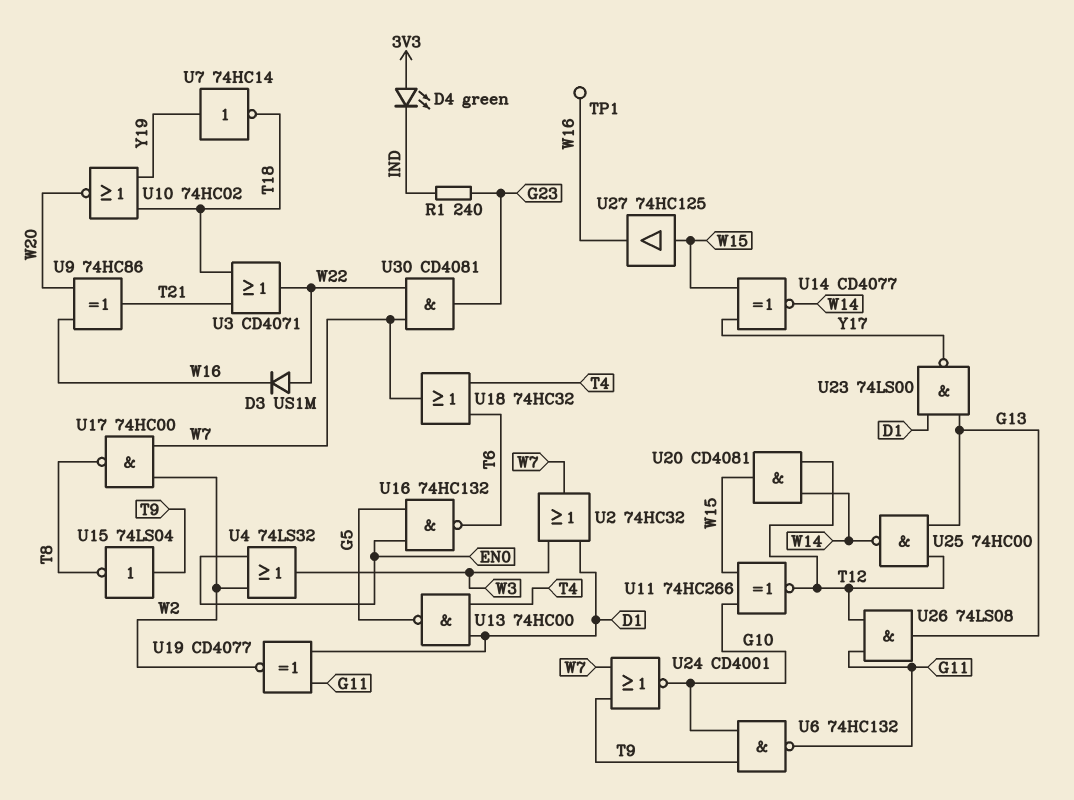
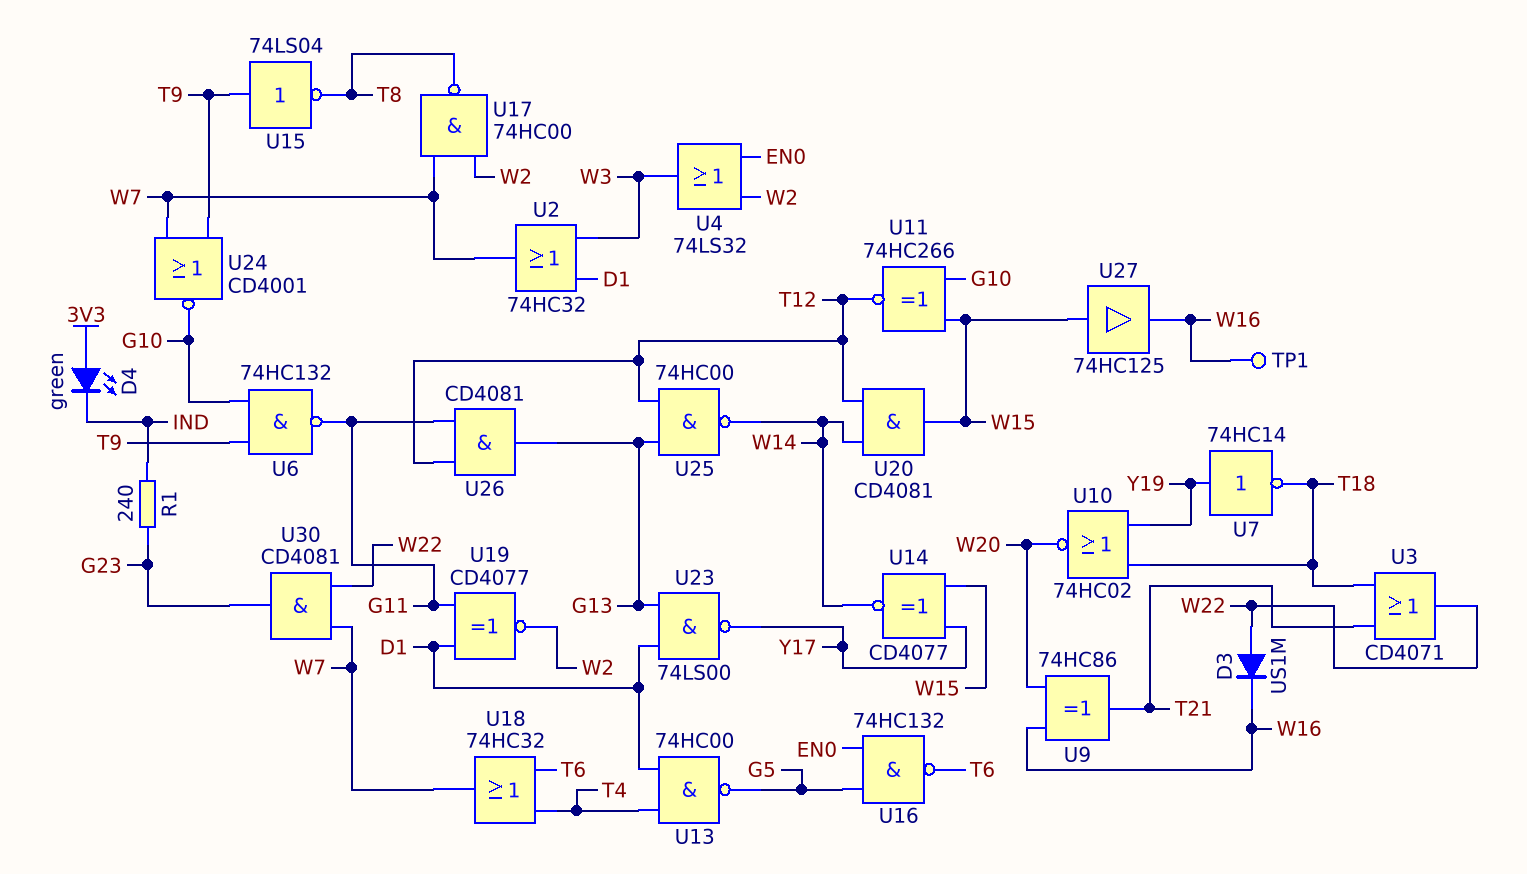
U26: AND 74LS08 (in G11, in T12, out G13) -> AND CD4081 (in G11, in T12, out G13)

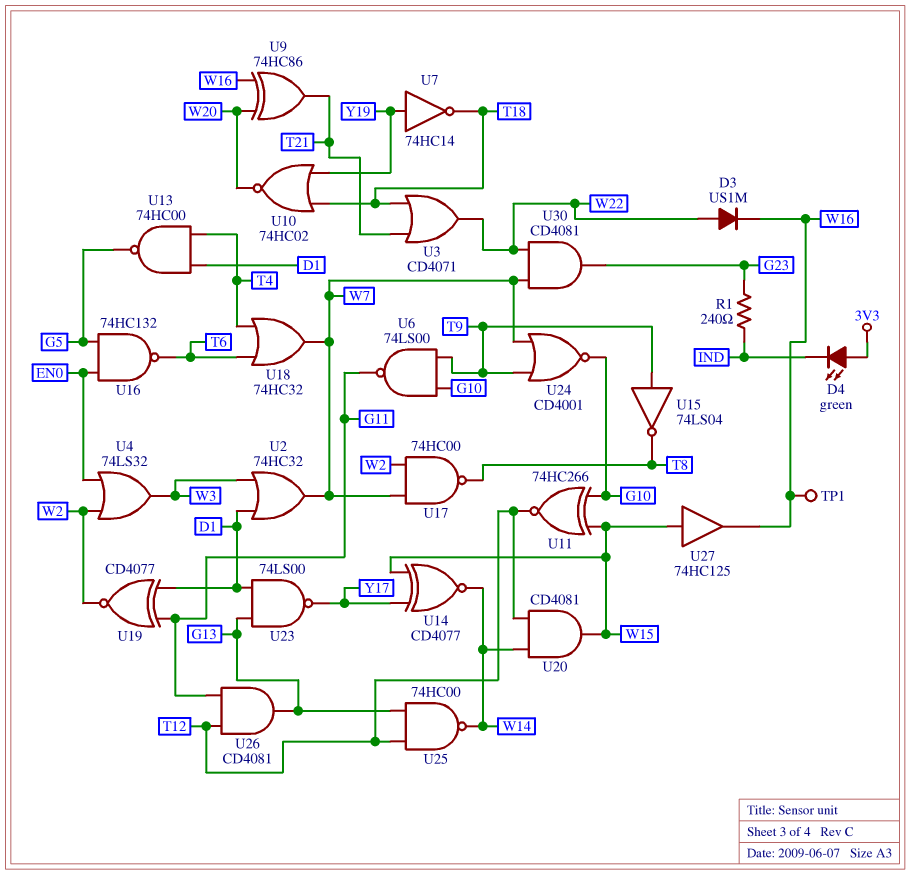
U6: NAND 74HC132 (in G10, in T9, out G11) -> NAND 74LS00 (in G10, in T9, out G11)

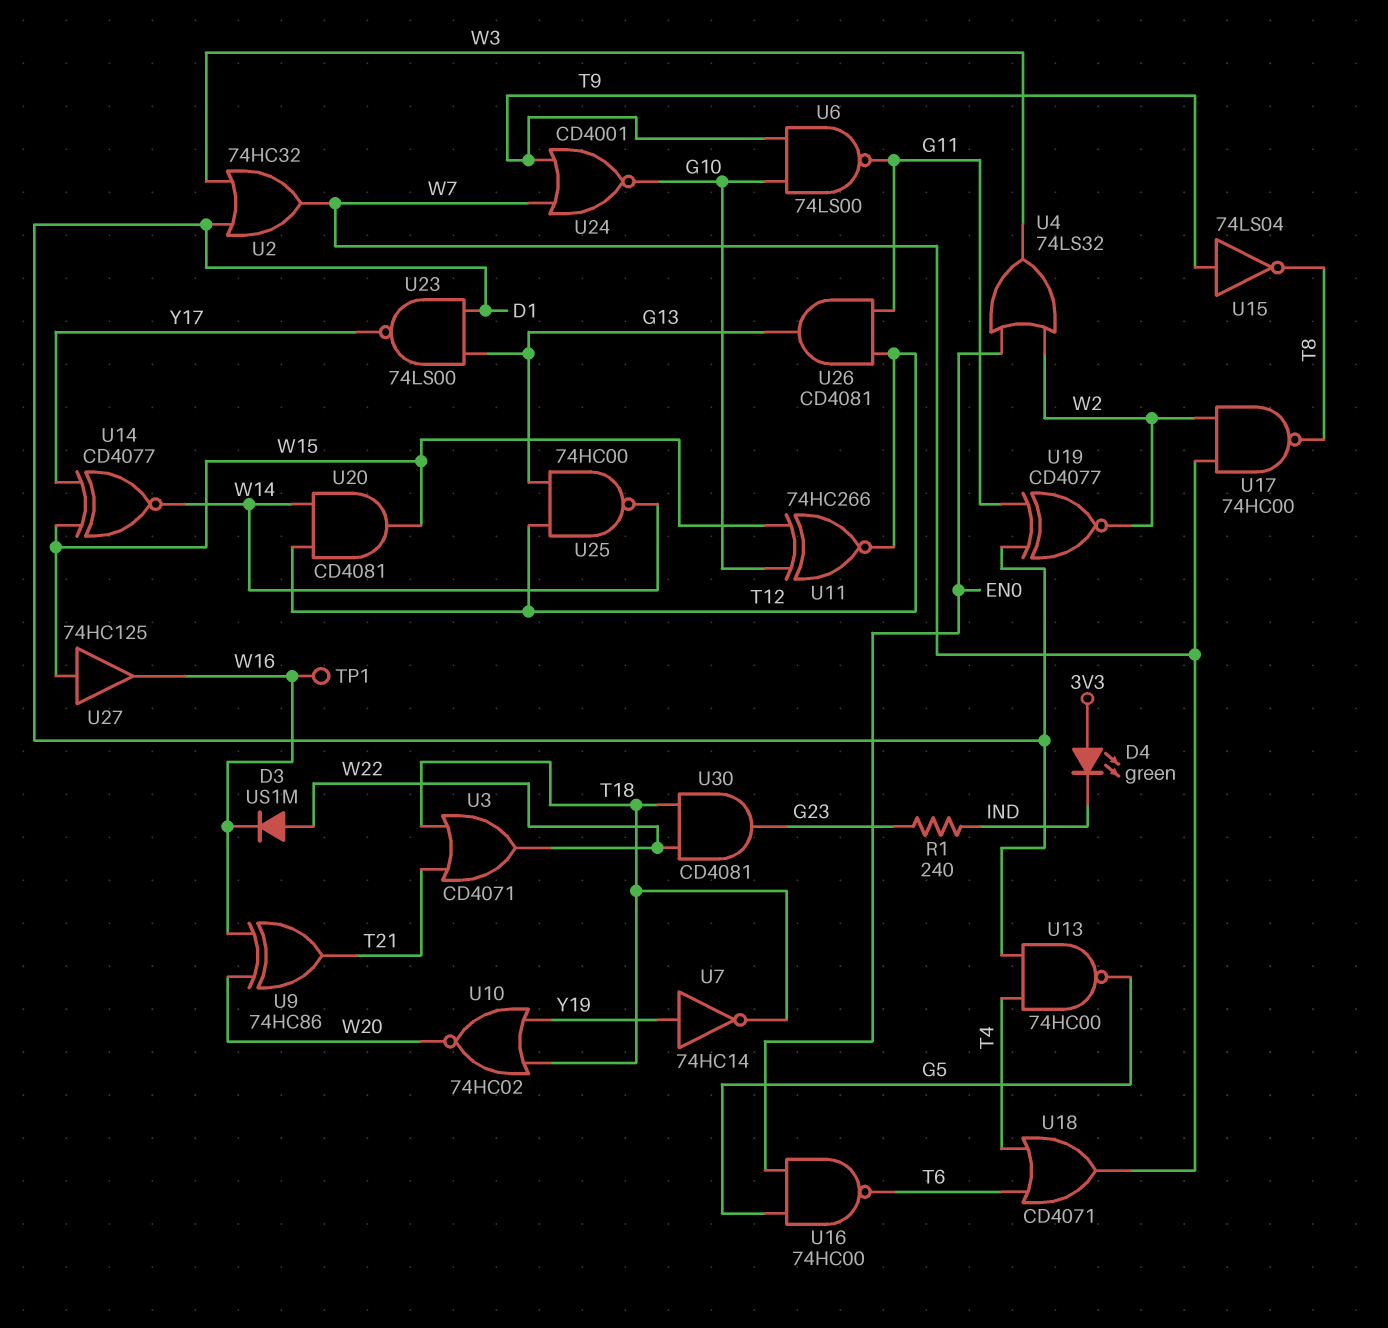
U16: NAND 74HC132 (in EN0, in G5, out T6) -> NAND 74HC00 (in EN0, in G5, out T6)
U18: OR 74HC32 (in T4, in T6, out W7) -> OR CD4071 (in T4, in T6, out W7)
U30: AND CD4081 (in W7, in W22, out G23) -> AND CD4081 (in T18, in W22, out G23)

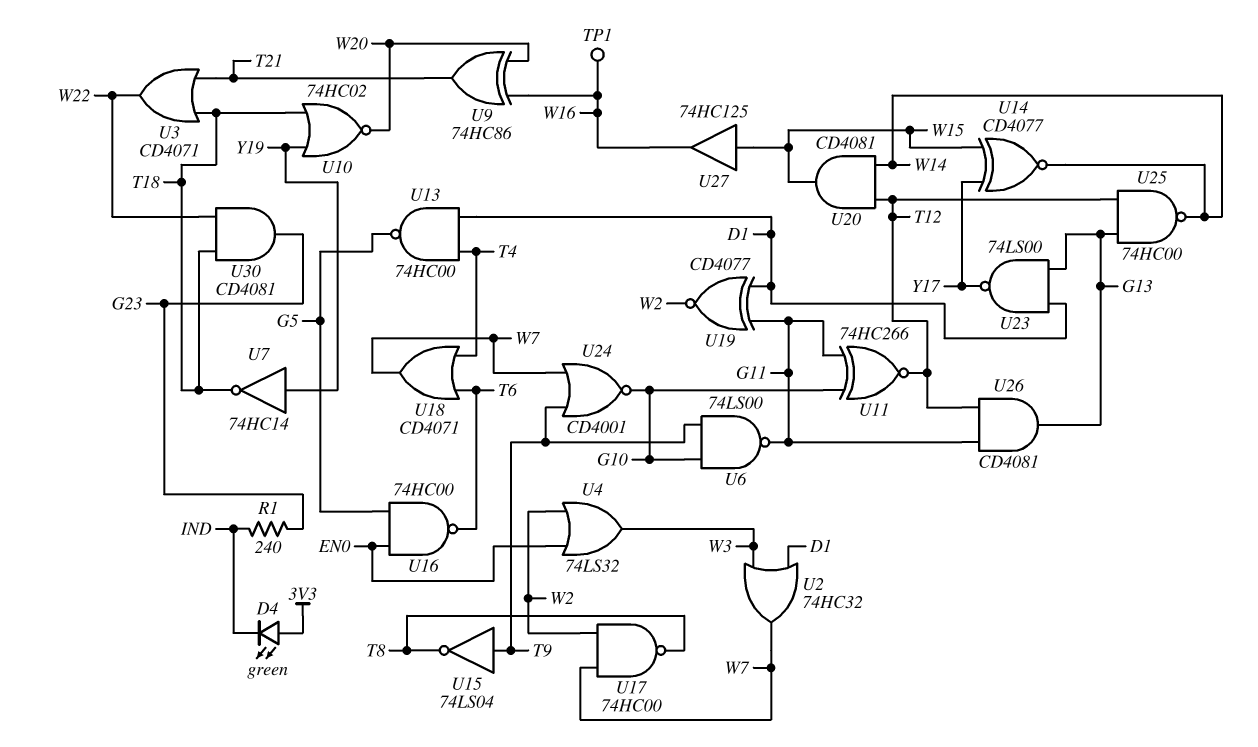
D3: diode US1M (A W22, K W16) -> none
U11: XNOR 74HC266 (in G10, in W15, out T12) -> XNOR 74HC266 (in G10, in G11, out T12)

